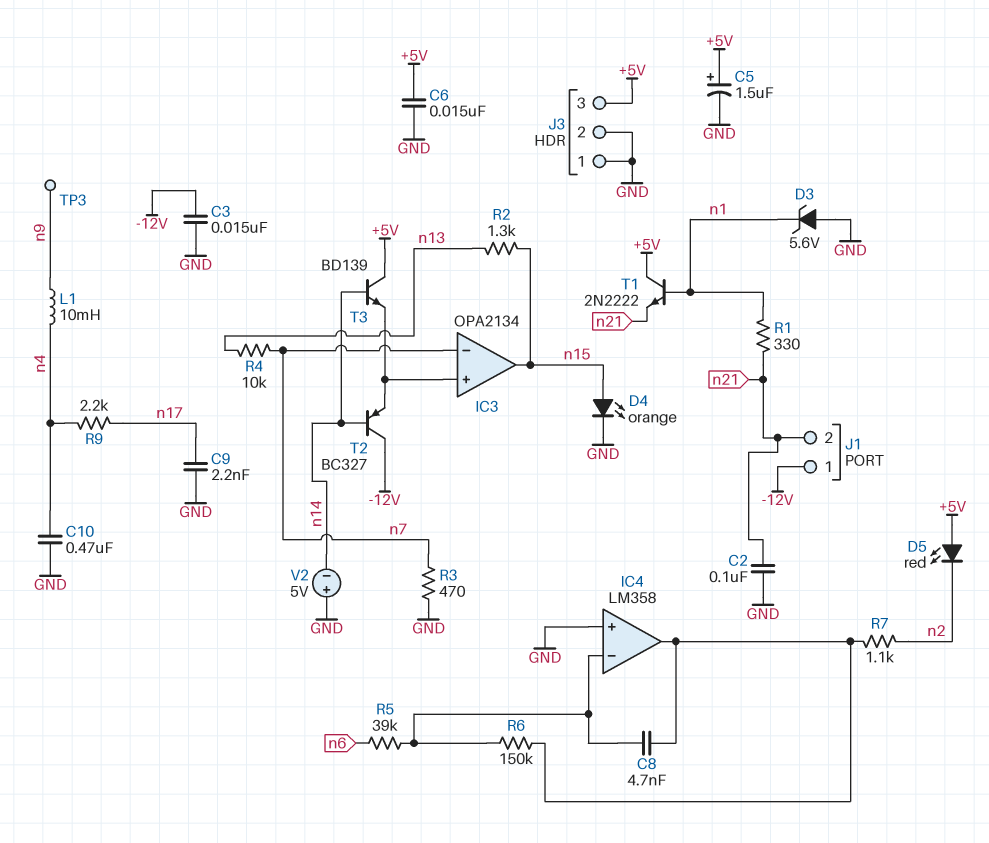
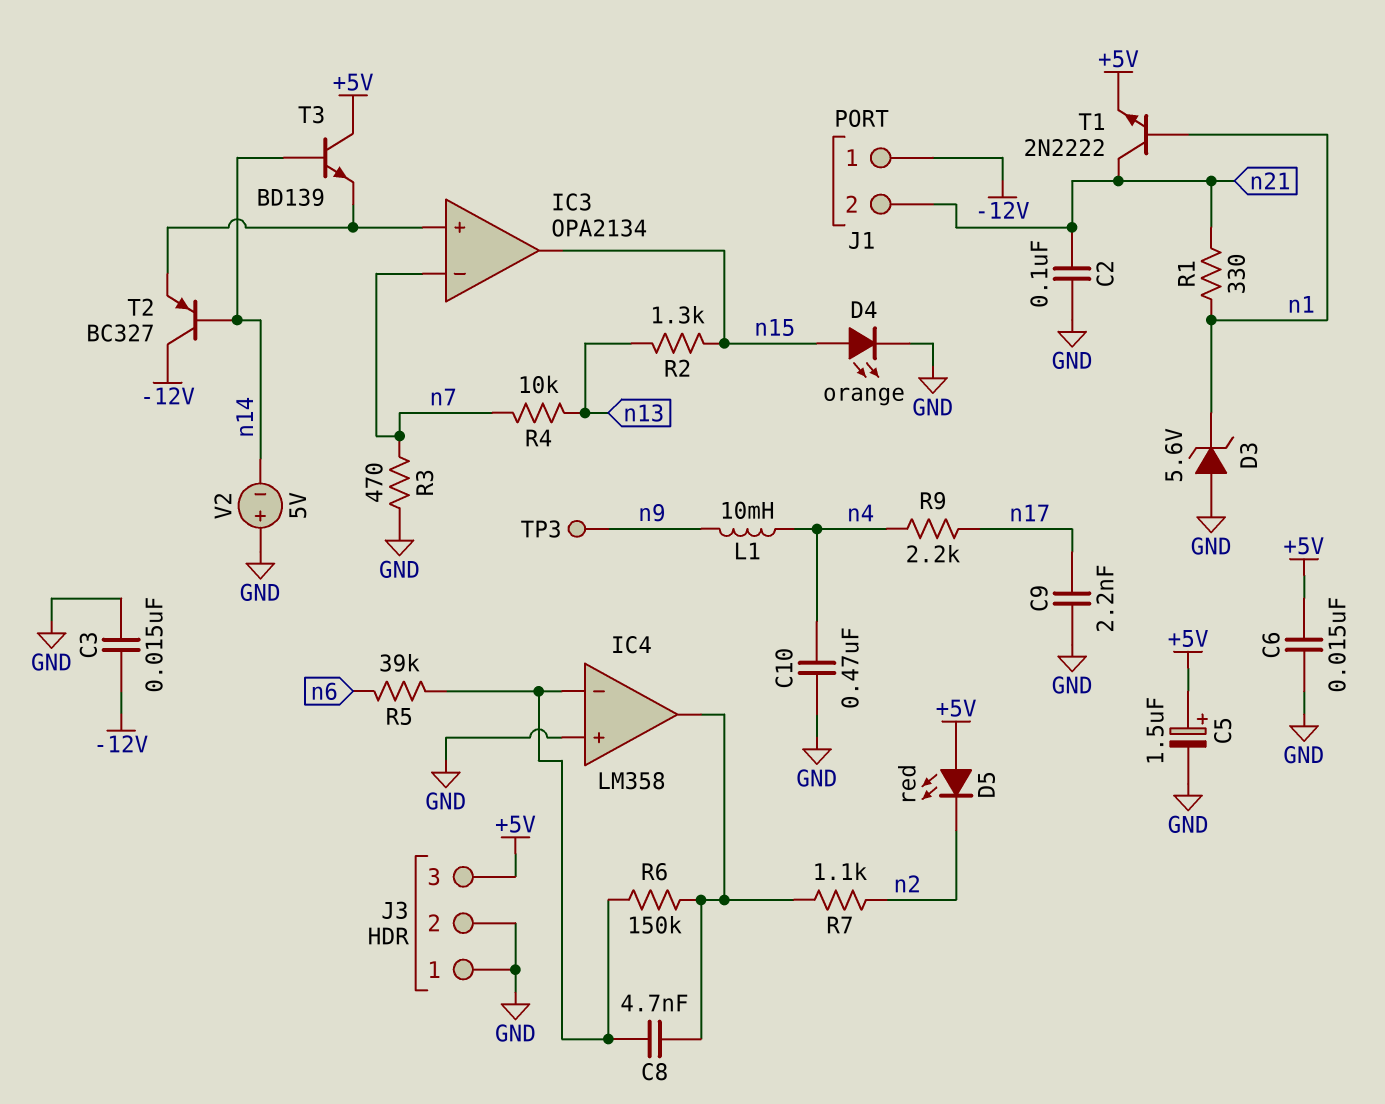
T1: NPN 2N2222 (B n1, C +5V, E n21) -> NPN 2N2222 (B n1, C n21, E +5V)

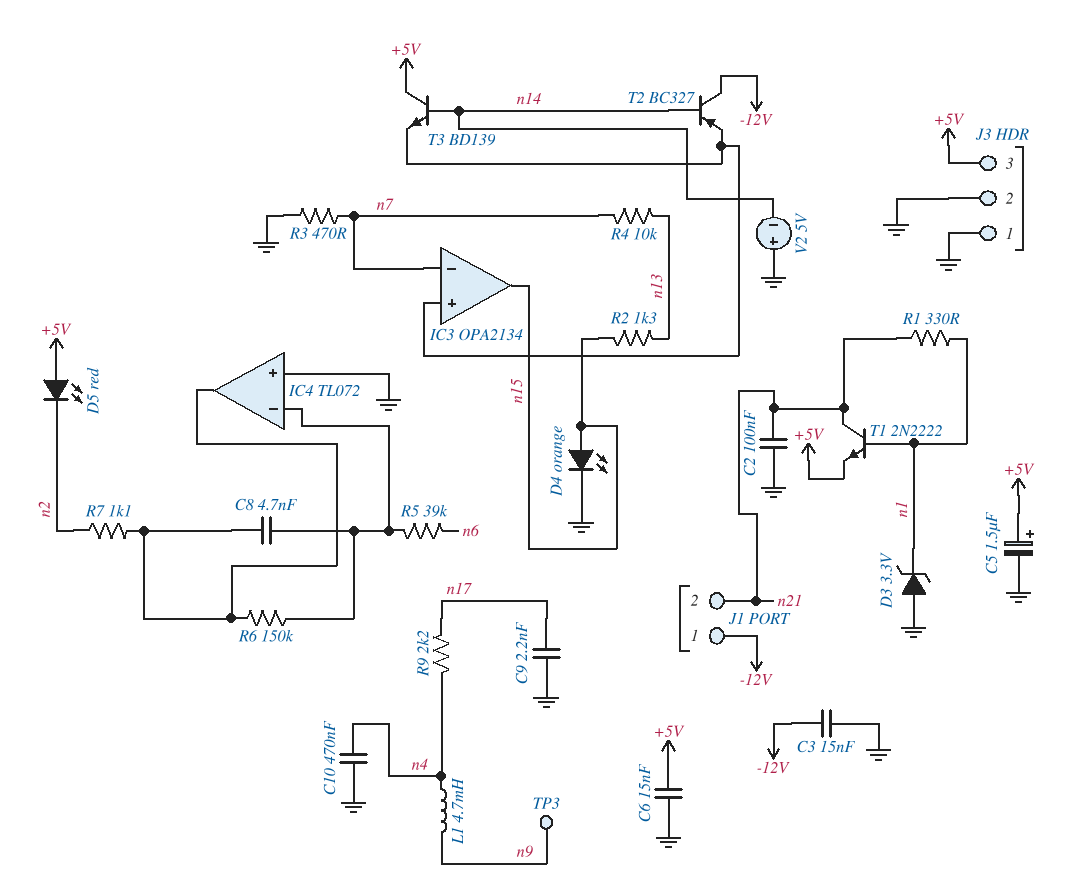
D3: zener 5.6V (A GND, K n1) -> zener 3.3V (A GND, K n1)
IC4: LM358 -> TL072
L1: 10mH (n4, n9) -> 4.7mH (n4, n9)

